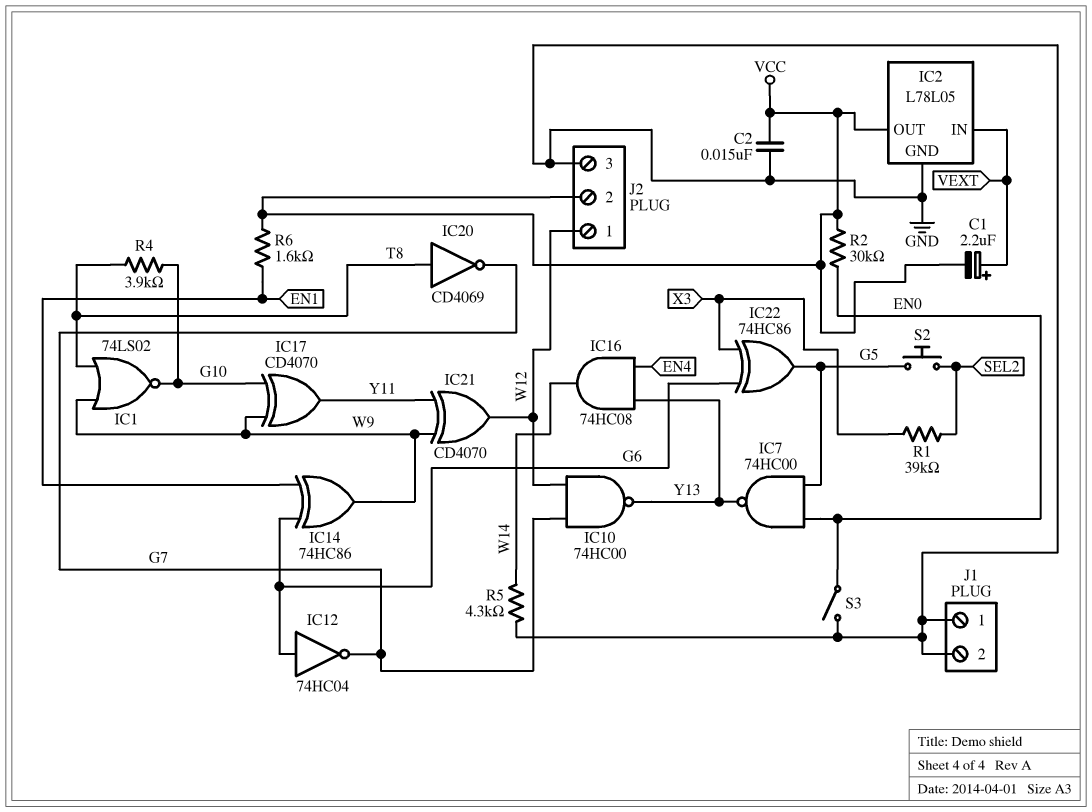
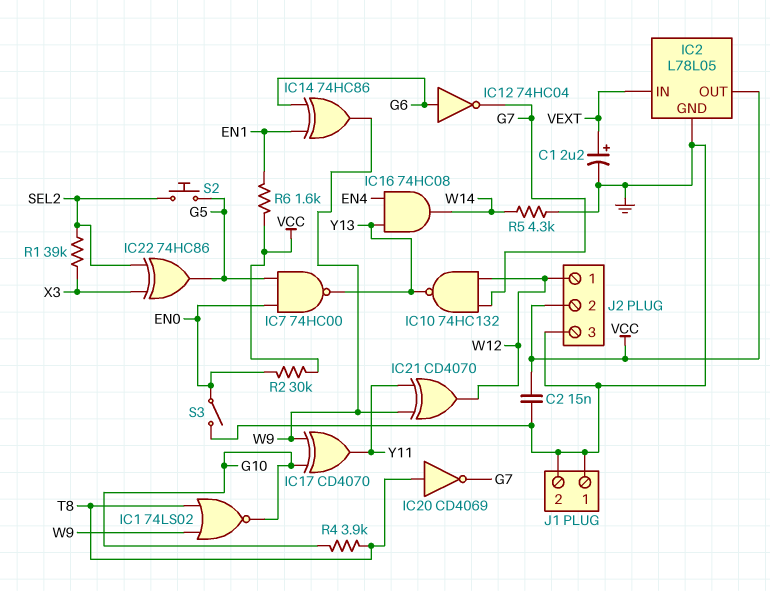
C1: 2.2uF (plus VEXT, minus VCC) -> 2.2uF (plus VEXT, minus GND)
IC10: NAND 74HC00 (in G7, in W12, out Y13) -> NAND 74HC132 (in G7, in W12, out Y13)
IC22: XOR 74HC86 (in G6, in X3, out G5) -> XOR 74HC86 (in SEL2, in X3, out G5)

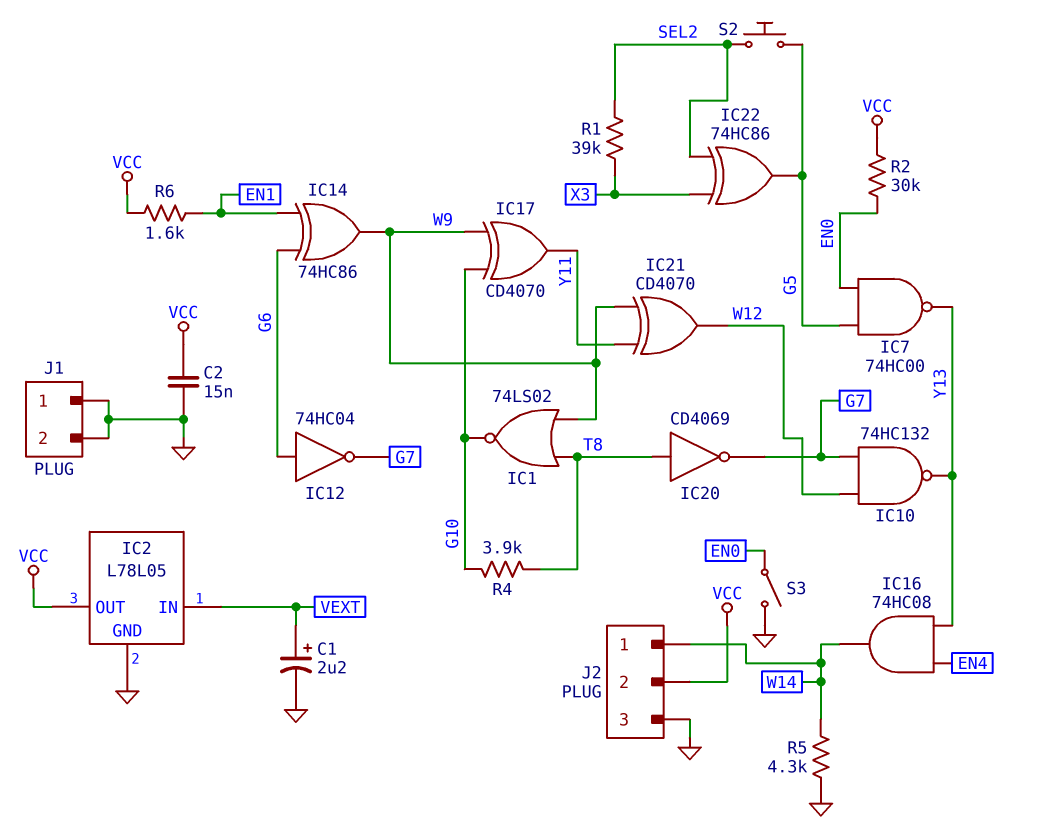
J2 pin 1: W12 -> W14

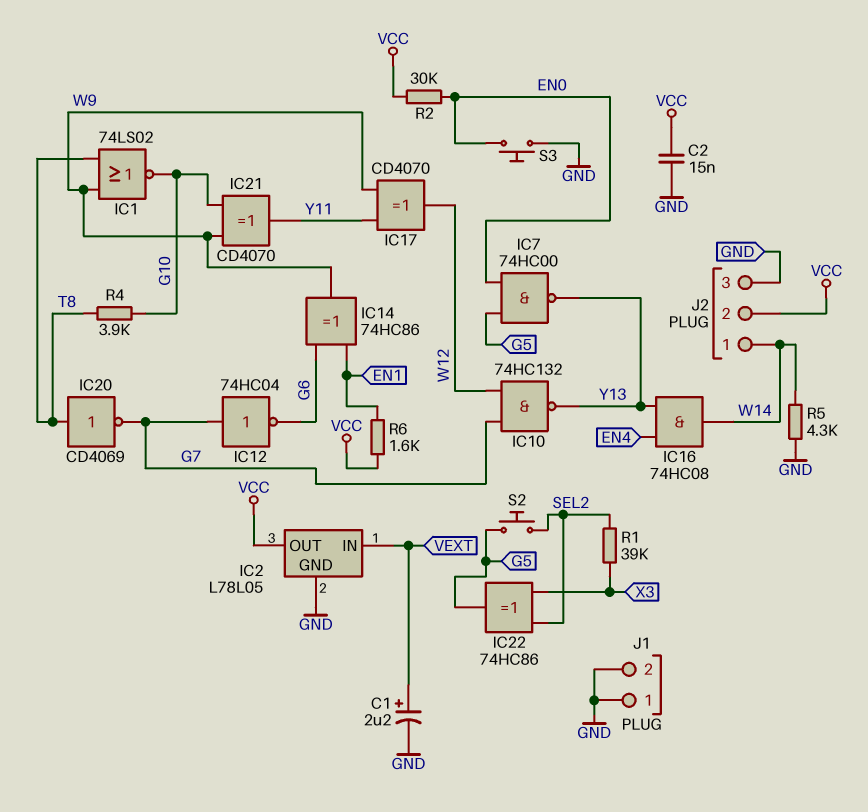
IC12: NOT 74HC04 (in G6, out G7) -> NOT 74HC04 (in G7, out G6)
IC17: XOR CD4070 (in G10, in W9, out Y11) -> XOR CD4070 (in W9, in Y11, out W12)
IC21: XOR CD4070 (in W9, in Y11, out W12) -> XOR CD4070 (in G10, in W9, out Y11)
S3: switch (EN0, GND) -> button (EN0, GND)

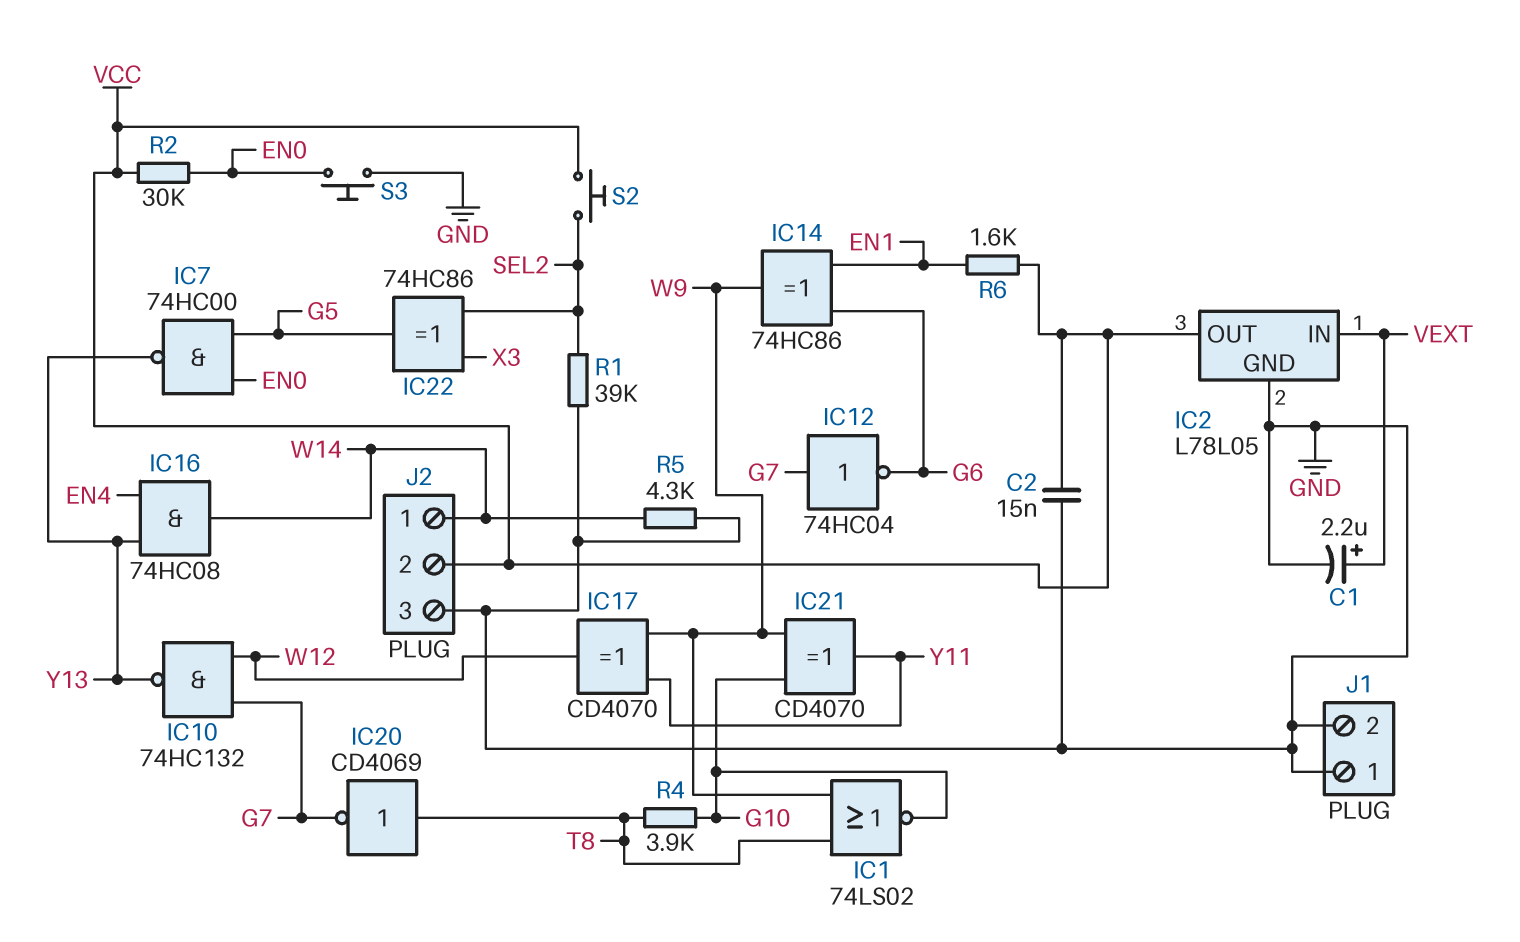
R1: 39k (SEL2, X3) -> 39k (GND, SEL2)
S2: button (G5, SEL2) -> button (SEL2, VCC)

